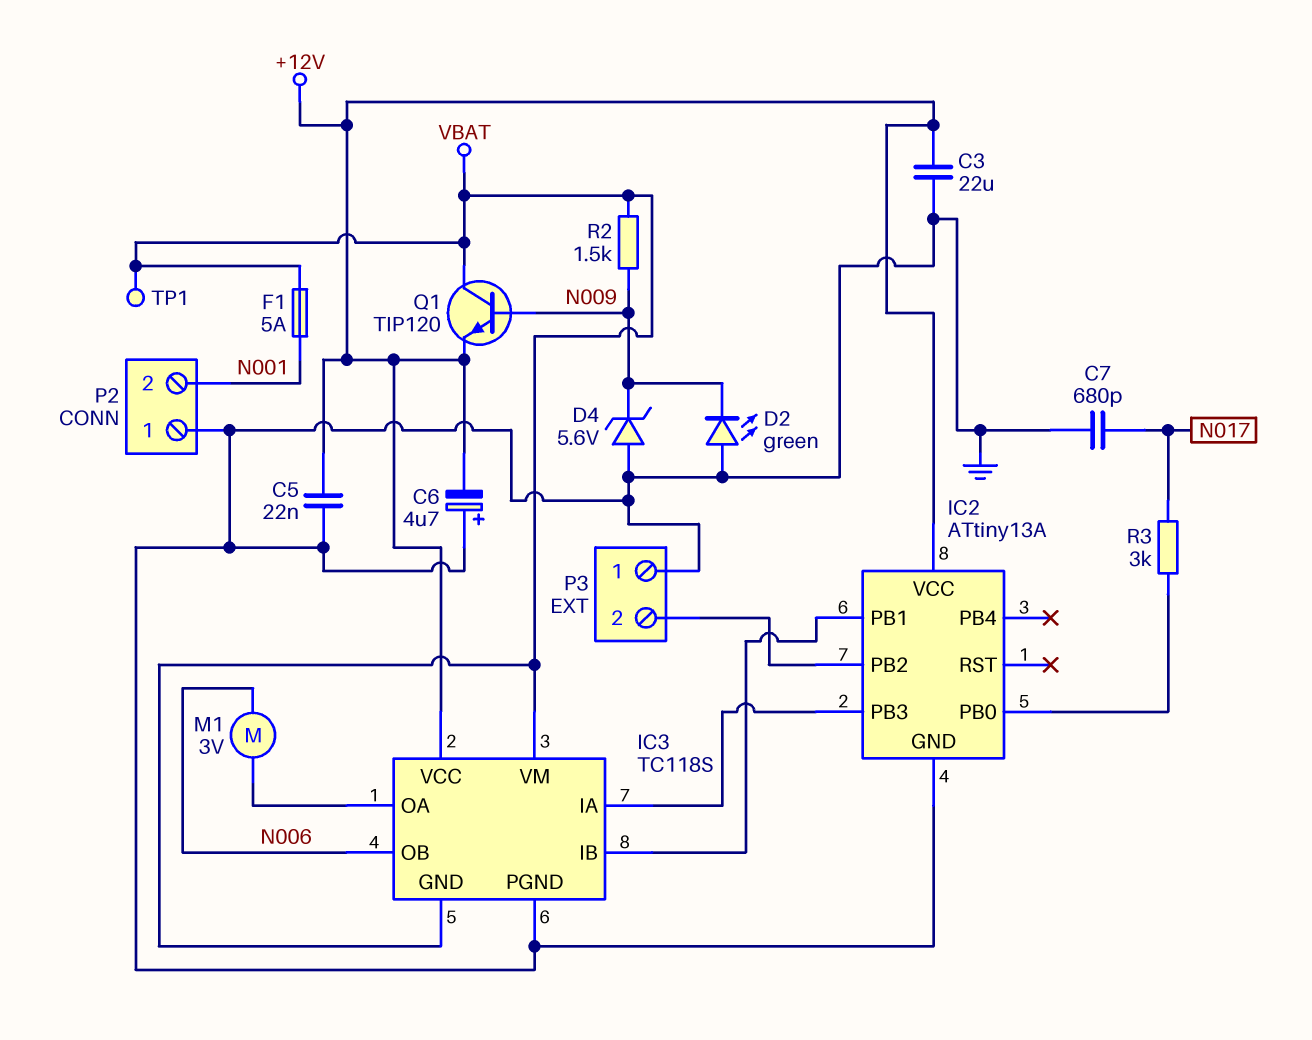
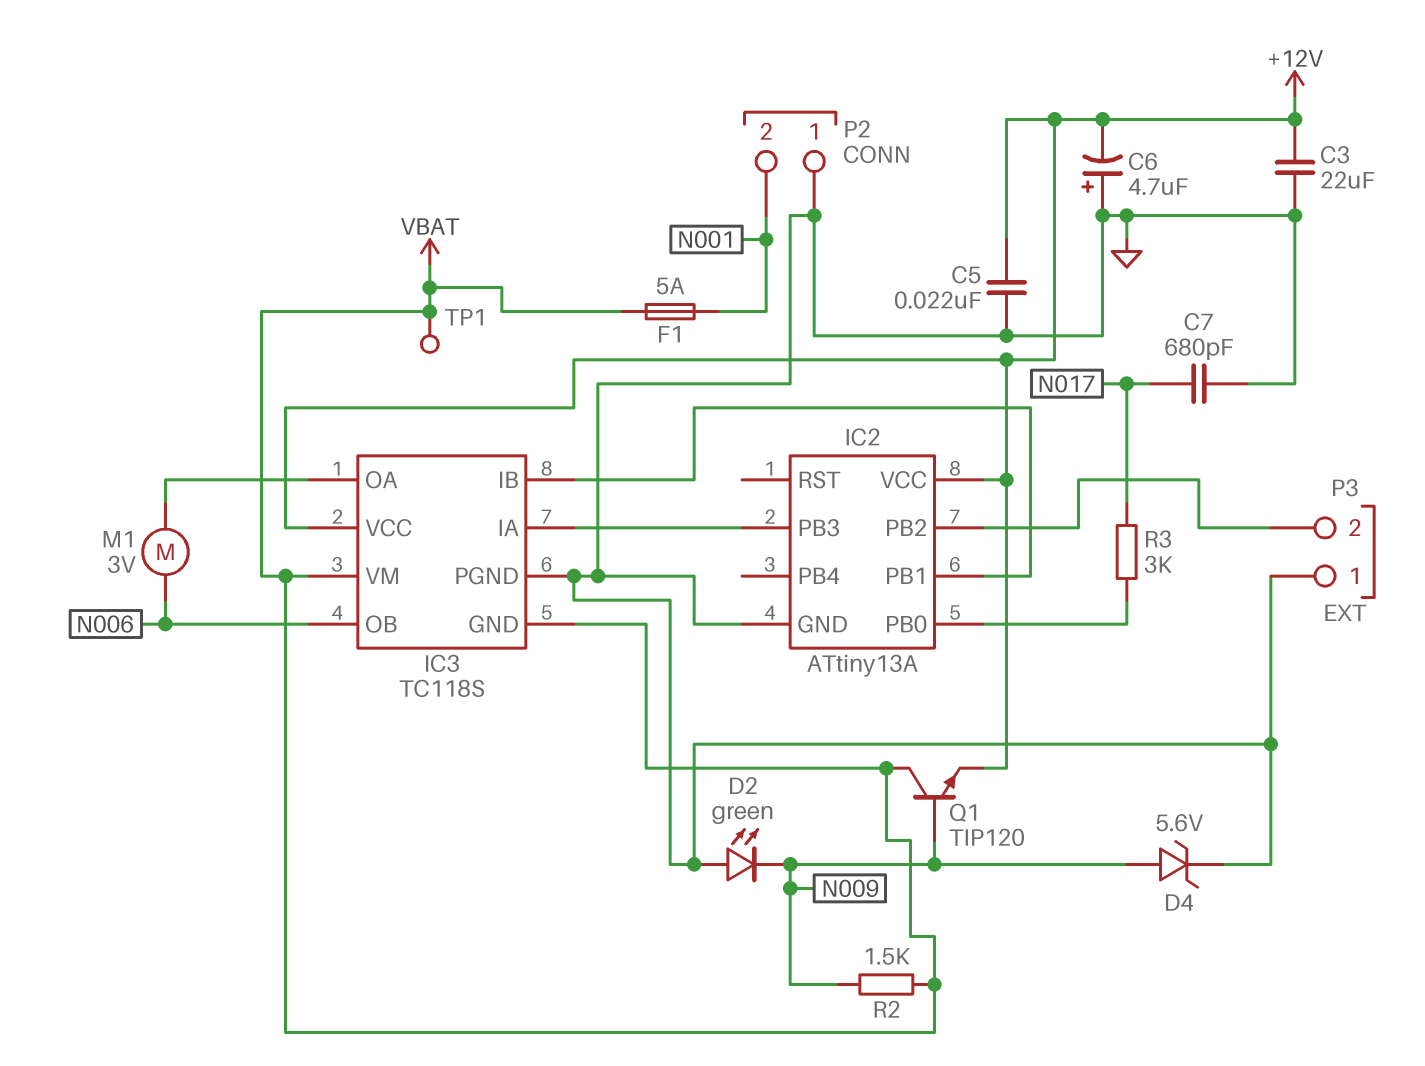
D4: zener 5.6V (A GND, K N009) -> zener 5.6V (A N009, K GND)

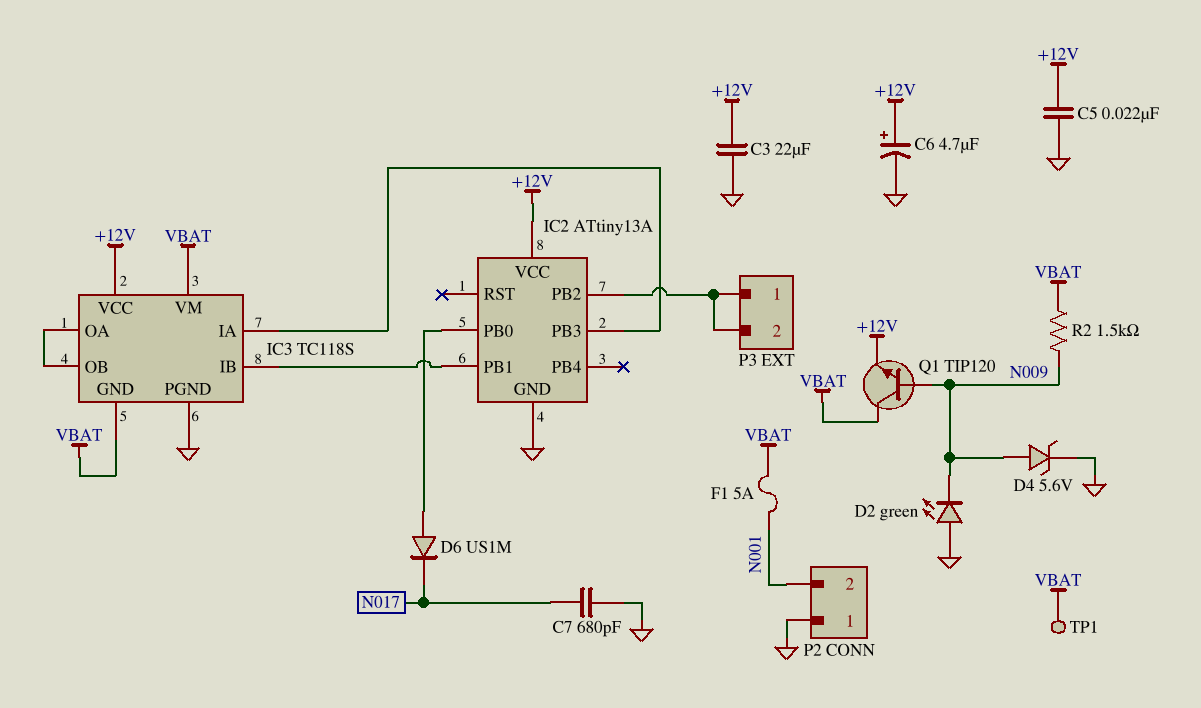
C6: 4.7uF (plus GND, minus +12V) -> 4.7uF (plus +12V, minus GND)
D6: none -> diode US1M (A IC2/PB0, K N017)
IC3 pin OB: N006 -> IC3/OA
M1: motor 3V (IC3/OA, N006) -> none
P3 pin 1: GND -> IC2/PB2
R3: 3k (IC2/PB0, N017) -> none

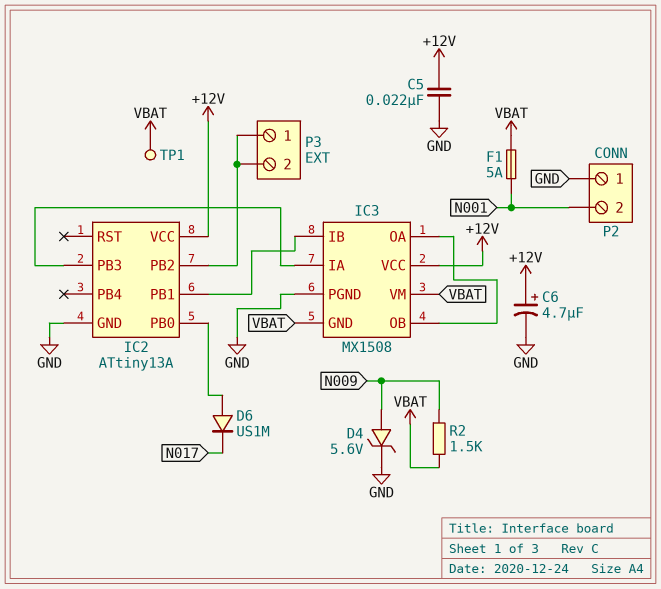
C3: 22uF (+12V, GND) -> none
C7: 680pF (GND, N017) -> none
D2: LED green (A GND, K N009) -> none
IC3: TC118S -> MX1508
Q1: NPN TIP120 (B N009, C VBAT, E +12V) -> none

